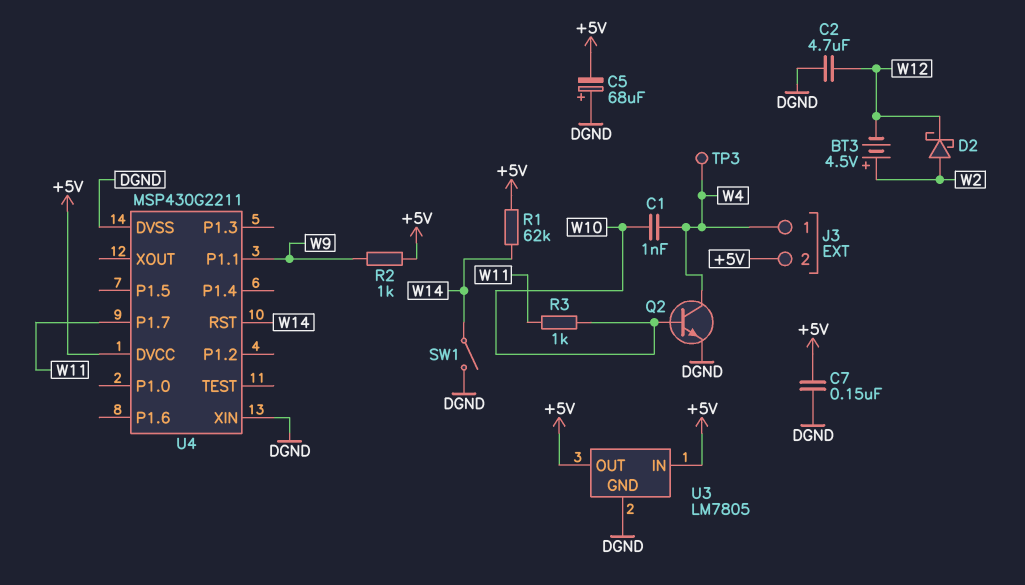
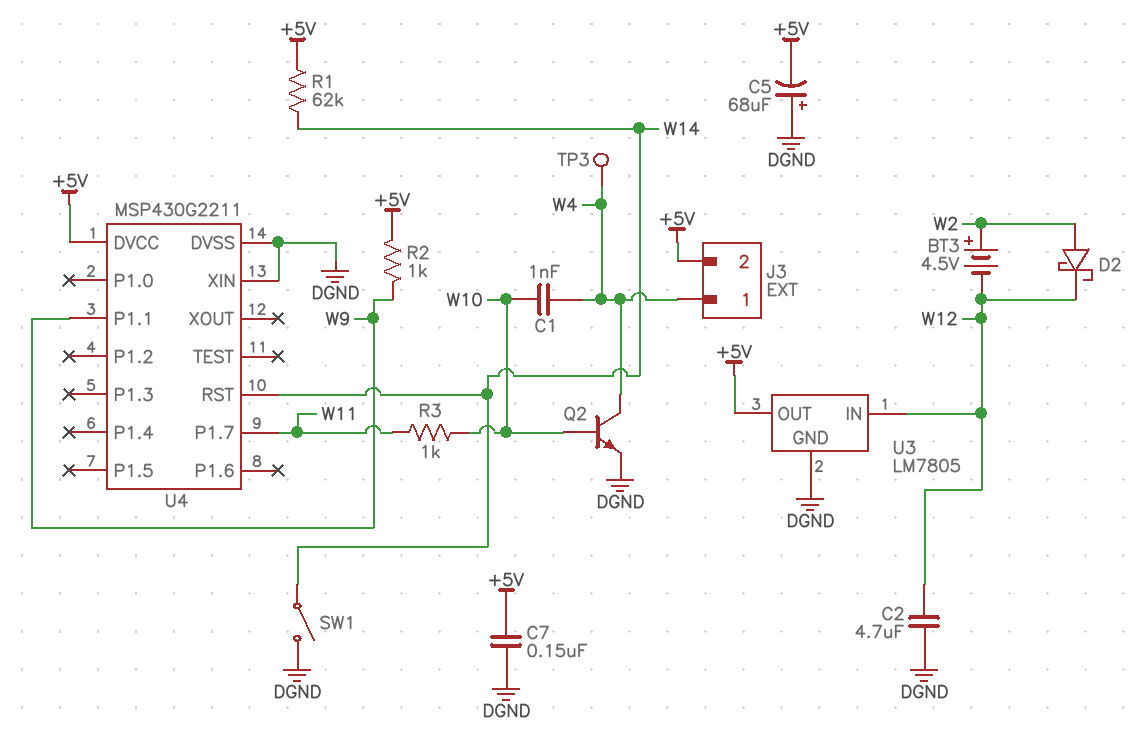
U3 pin IN: +5V -> W12

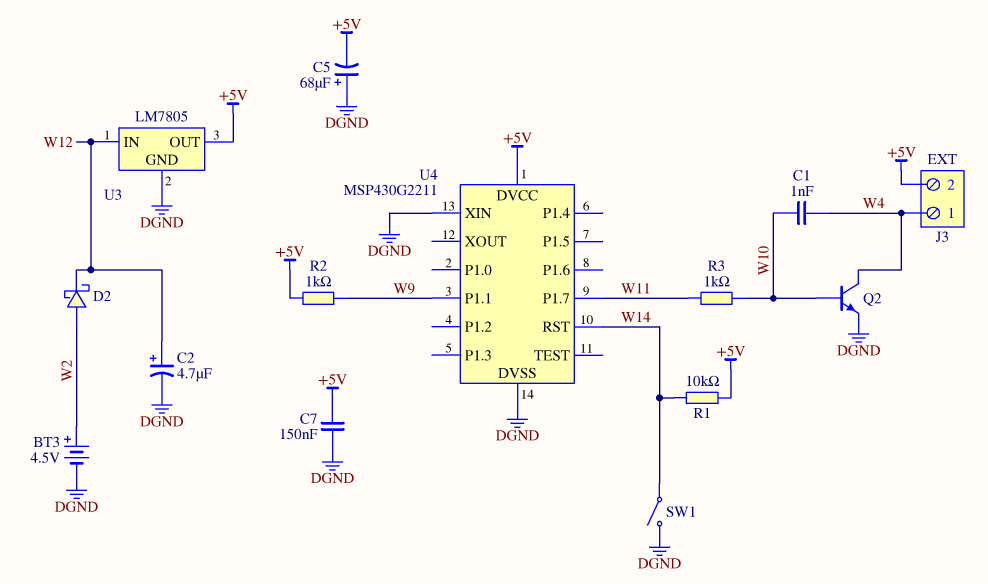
BT3: 4.5V (plus W2, minus W12) -> 4.5V (plus W2, minus DGND)
C2: 4.7uF (DGND, W12) -> 4.7uF (plus W12, minus DGND)
R1: 62k (+5V, W14) -> 10k (+5V, W14)
TP3: test point (W4) -> none

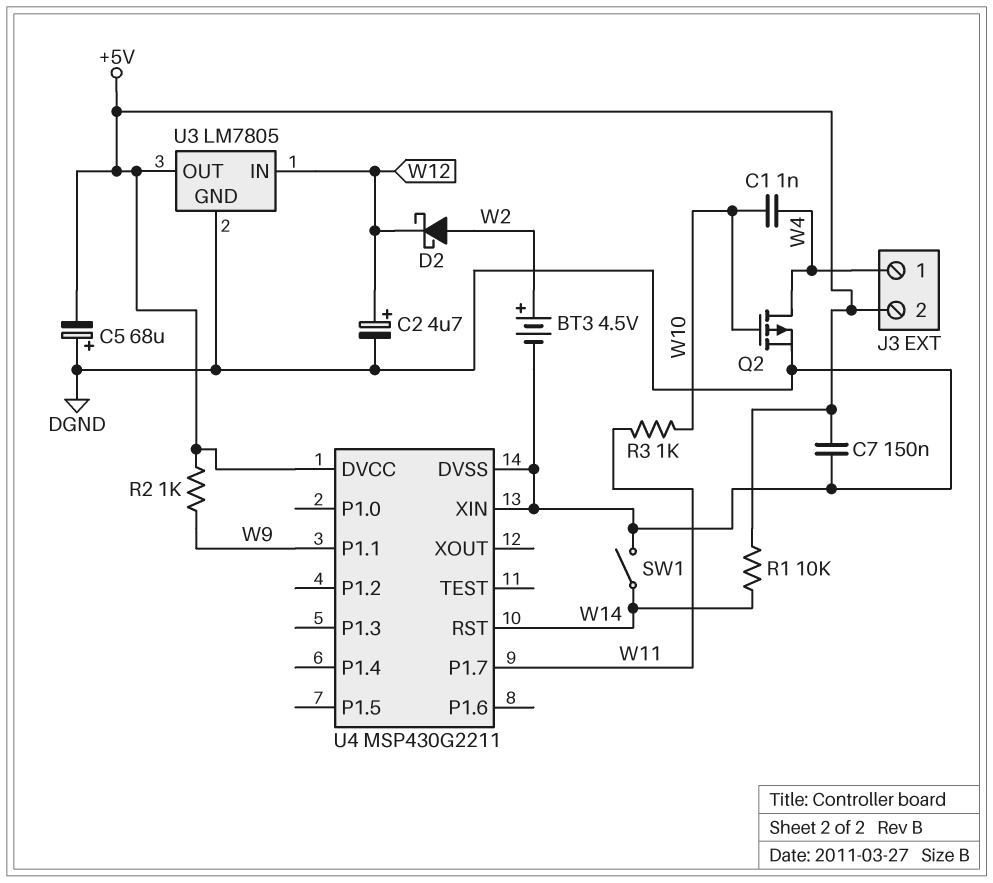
Q2: NPN (B W10, C W4, E DGND) -> PMOS (G W10, D W4, S DGND)

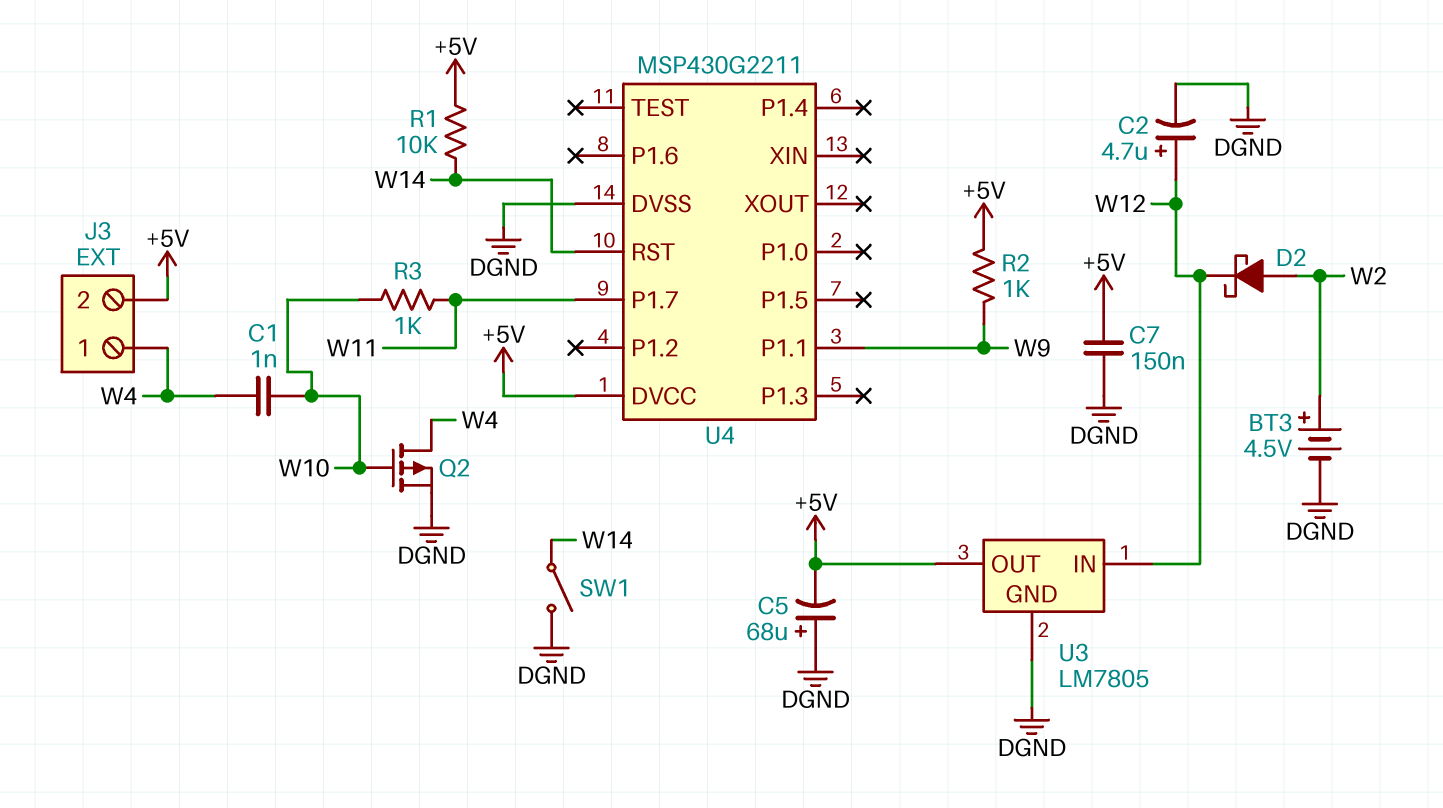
U4 pin XIN: DGND -> none

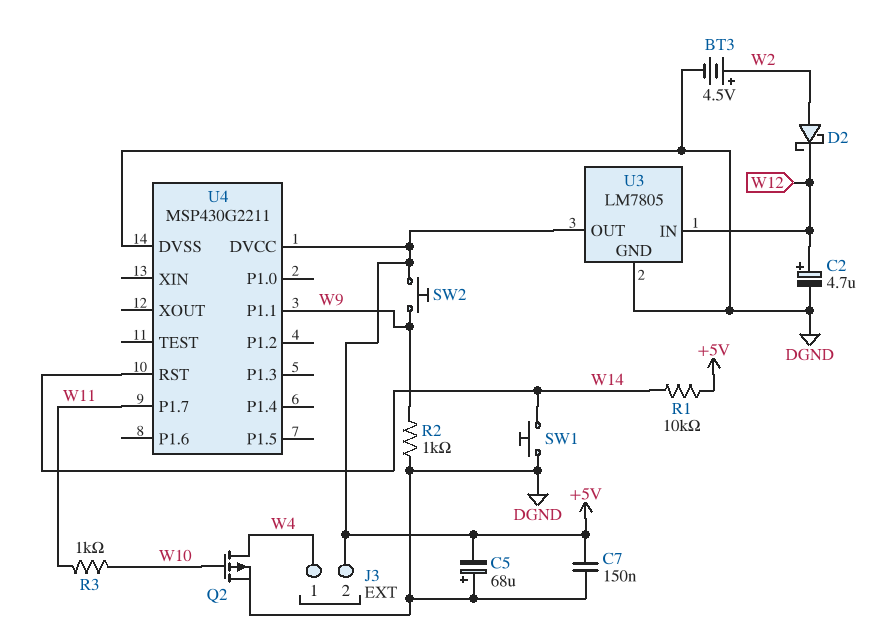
C1: 1nF (W4, W10) -> none
R2: 1k (+5V, W9) -> 1k (DGND, W9)
SW1: switch (DGND, W14) -> button (DGND, W14)
SW2: none -> button (+5V, W9)

